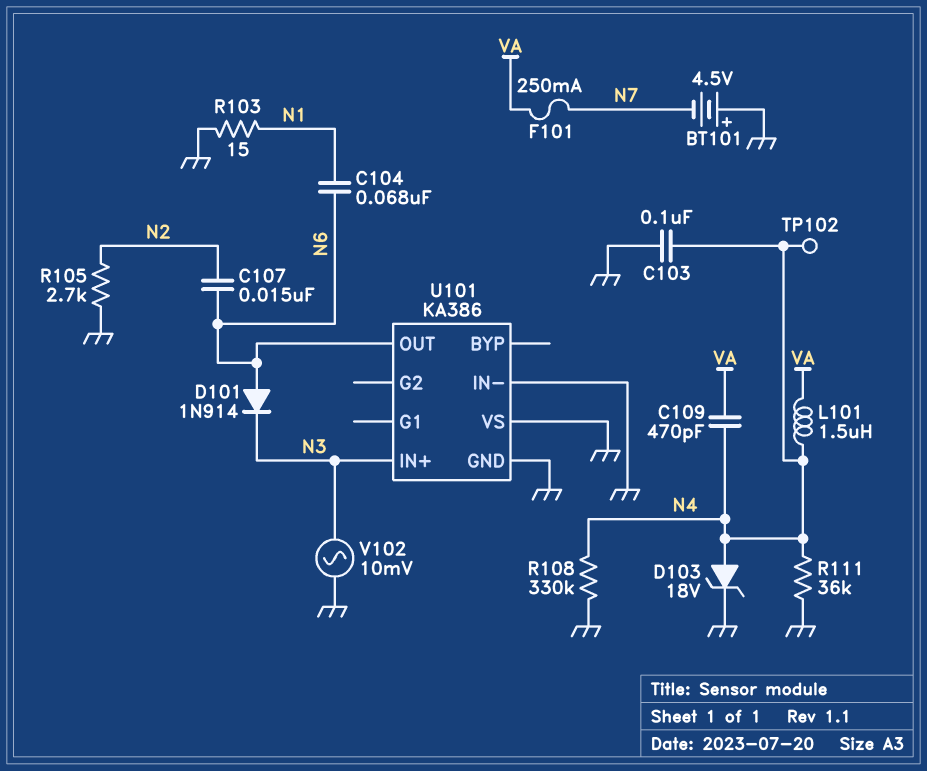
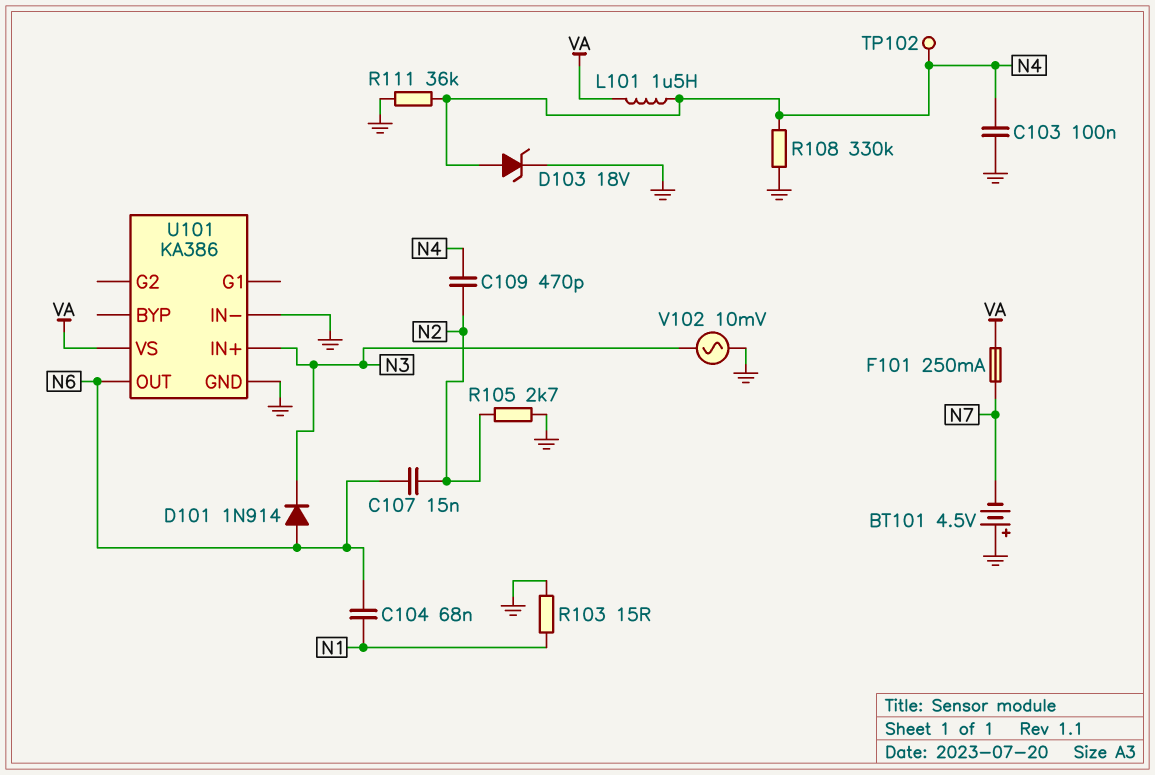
C109: 470pF (N4, VA) -> 470pF (N2, N4)
U101 pin VS: GND -> VA

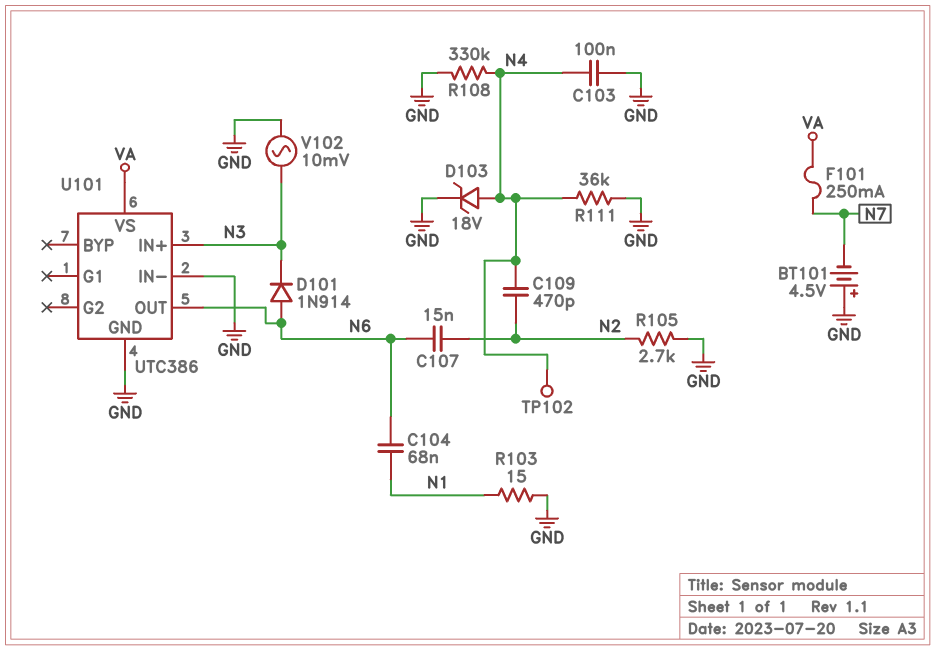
L101: 1.5uH (N4, VA) -> none
U101: KA386 -> UTC386

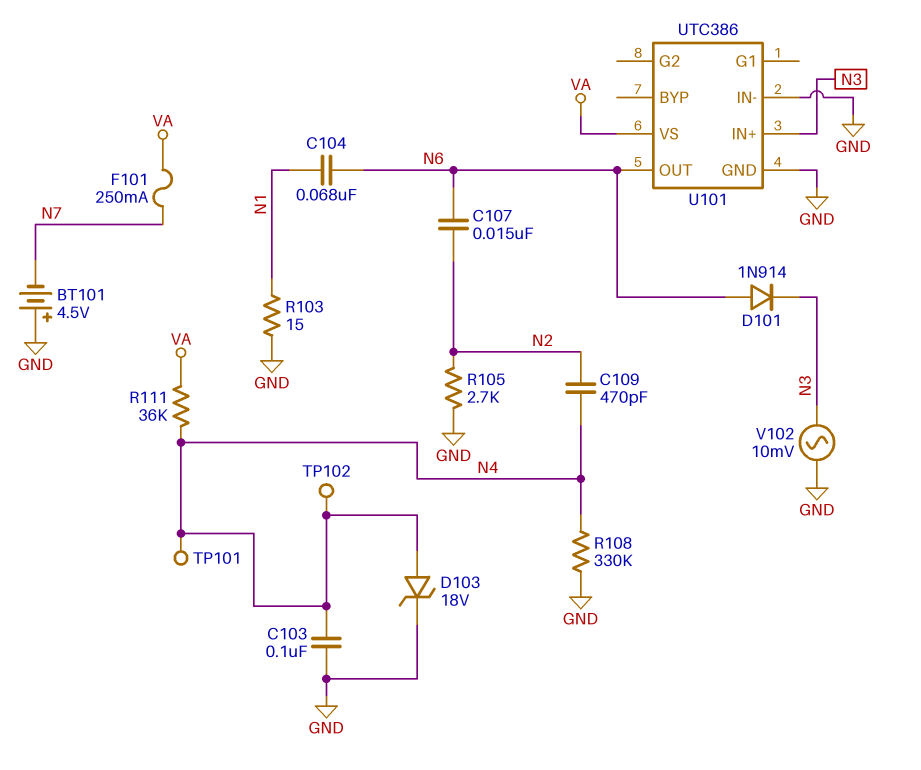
R111: 36k (GND, N4) -> 36k (N4, VA)
TP101: none -> test point (N4)

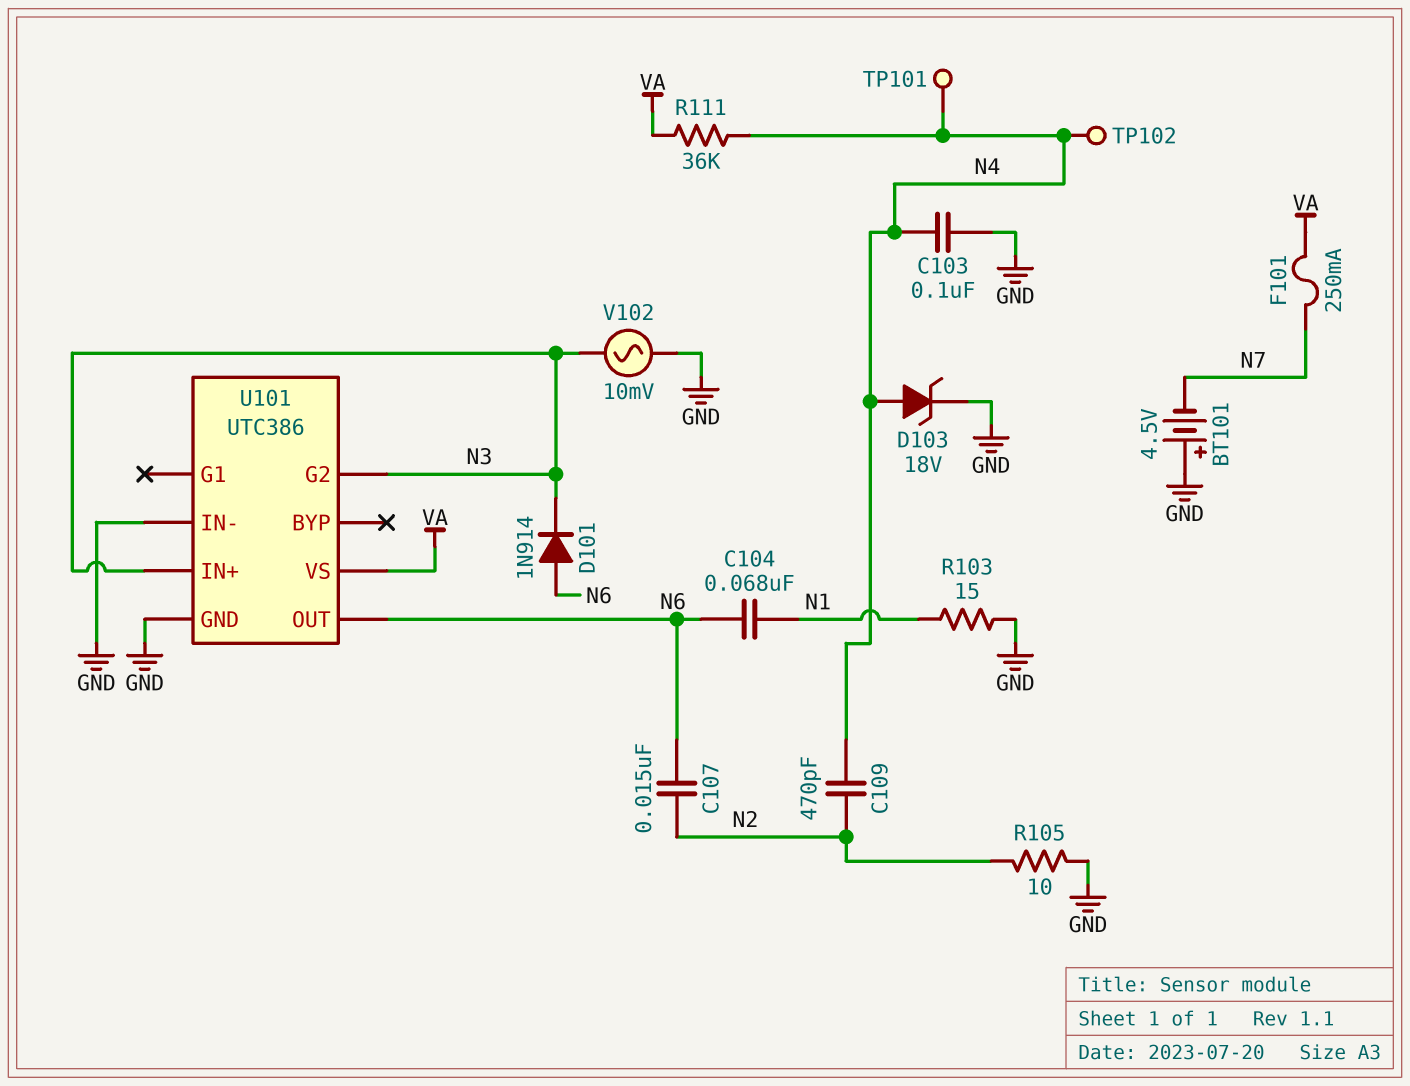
R105: 2.7k (GND, N2) -> 10 (GND, N2)
R108: 330k (GND, N4) -> none
U101 pin G2: none -> N3

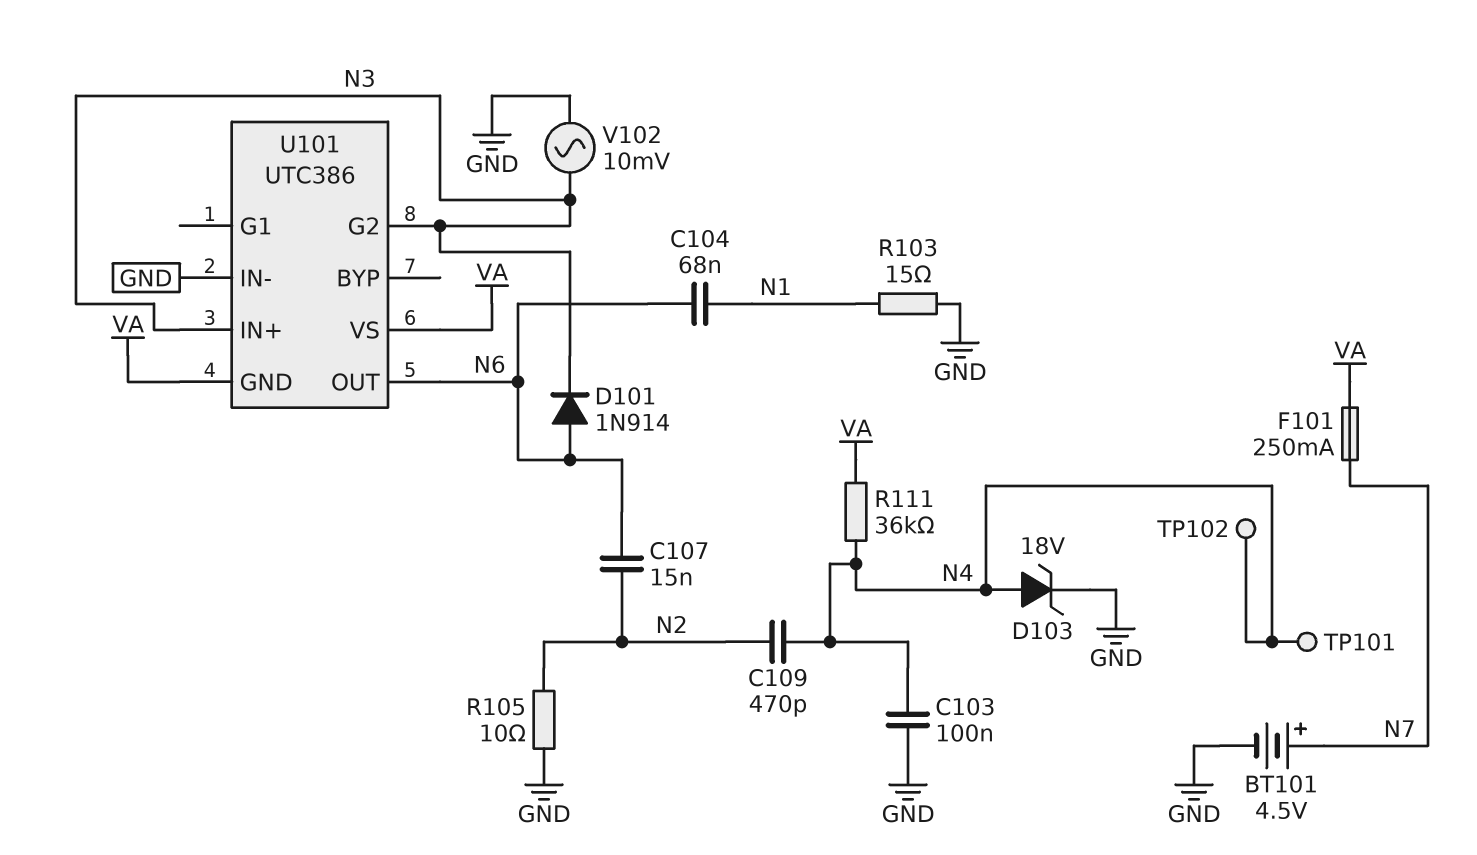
BT101: 4.5V (plus GND, minus N7) -> 4.5V (plus N7, minus GND)
U101 pin GND: GND -> VA

